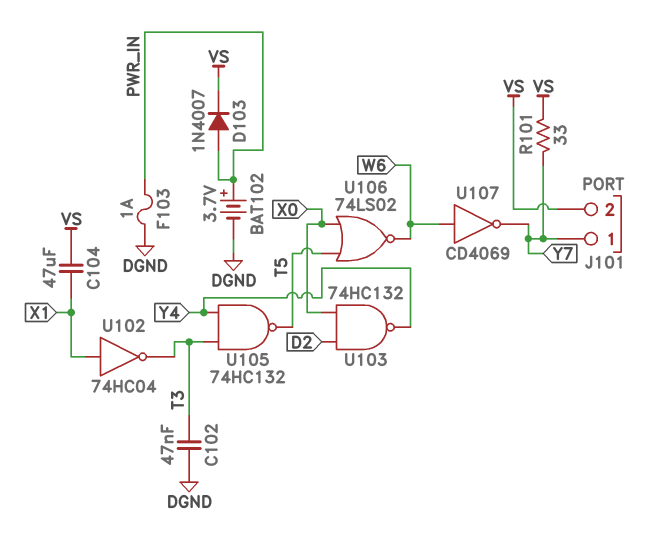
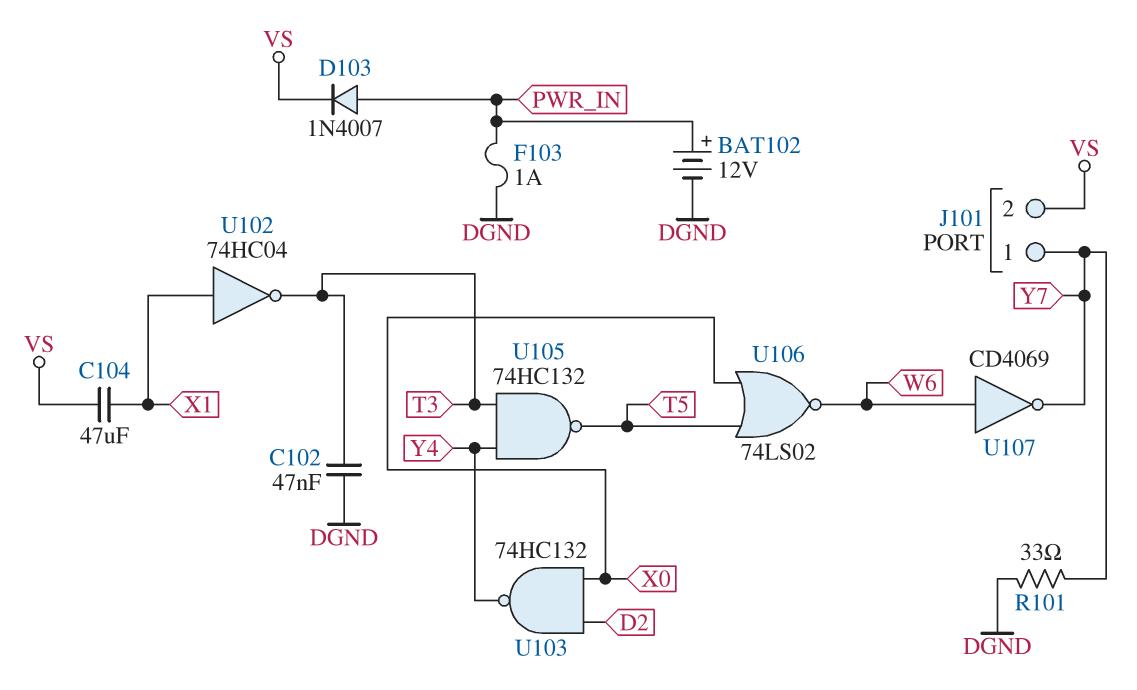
BAT102: 3.7V (plus PWR_IN, minus DGND) -> 12V (plus PWR_IN, minus DGND)
R101: 33 (VS, Y7) -> 33 (DGND, Y7)

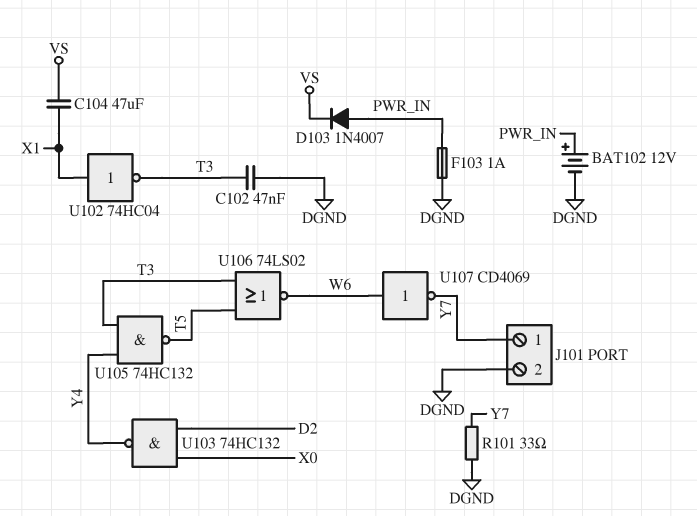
J101 pin 2: VS -> DGND
U106: NOR 74LS02 (in T5, in X0, out W6) -> NOR 74LS02 (in T3, in T5, out W6)

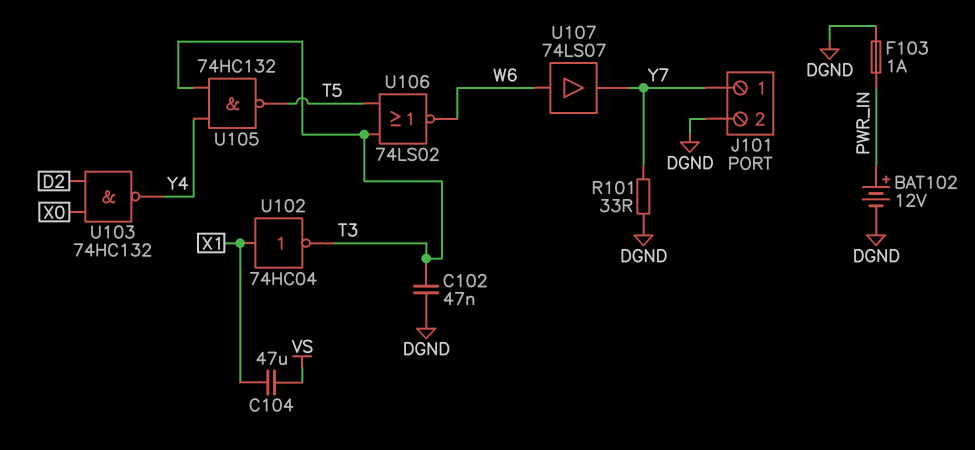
D103: diode 1N4007 (A PWR_IN, K VS) -> none
U107: NOT CD4069 (in W6, out Y7) -> buffer 74LS07 (in W6, out Y7)

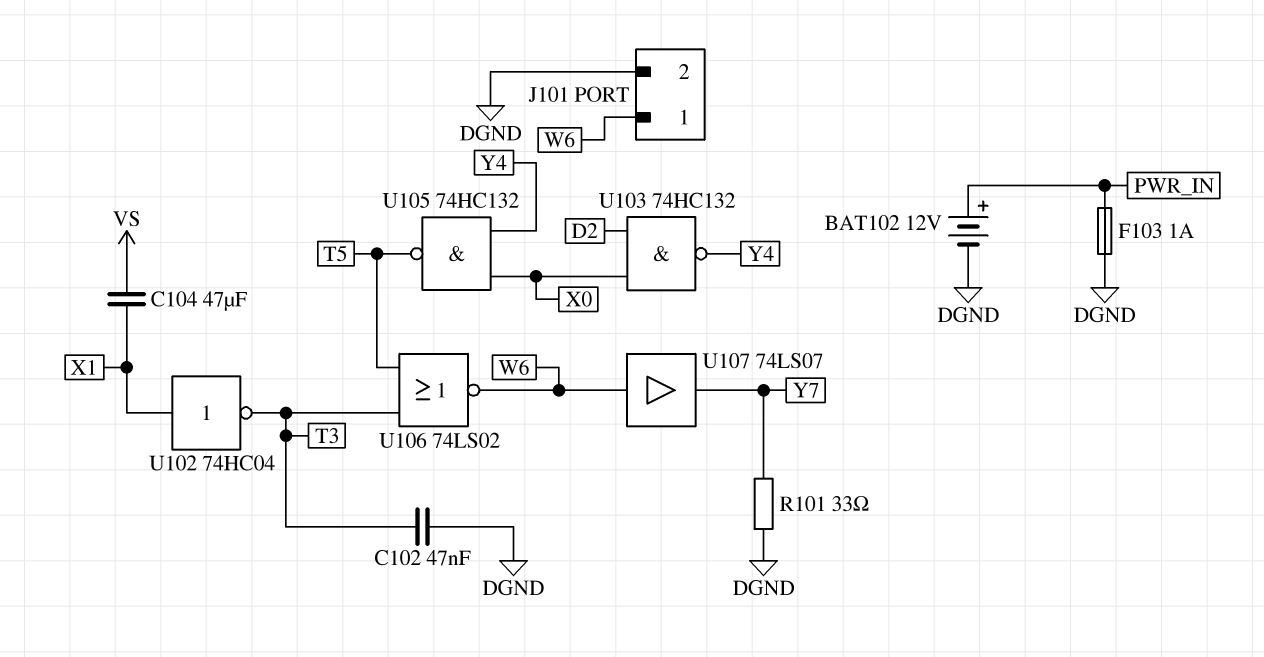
J101 pin 1: Y7 -> W6
U105: NAND 74HC132 (in T3, in Y4, out T5) -> NAND 74HC132 (in X0, in Y4, out T5)

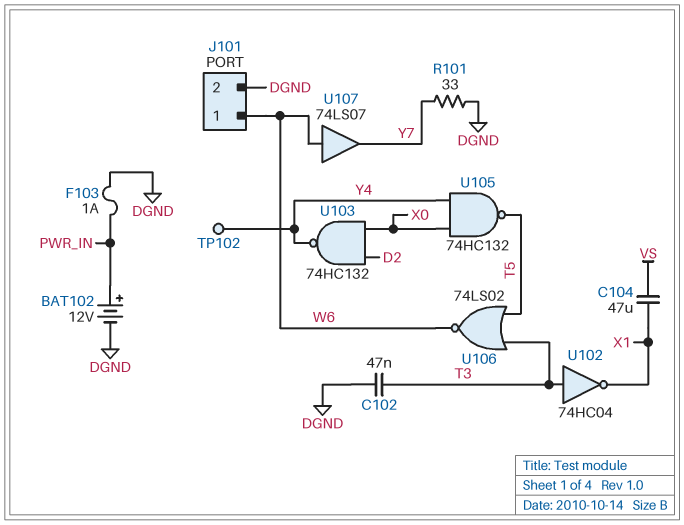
TP102: none -> test point (Y4)
U102: NOT 74HC04 (in X1, out T3) -> NOT 74HC04 (in T3, out X1)

